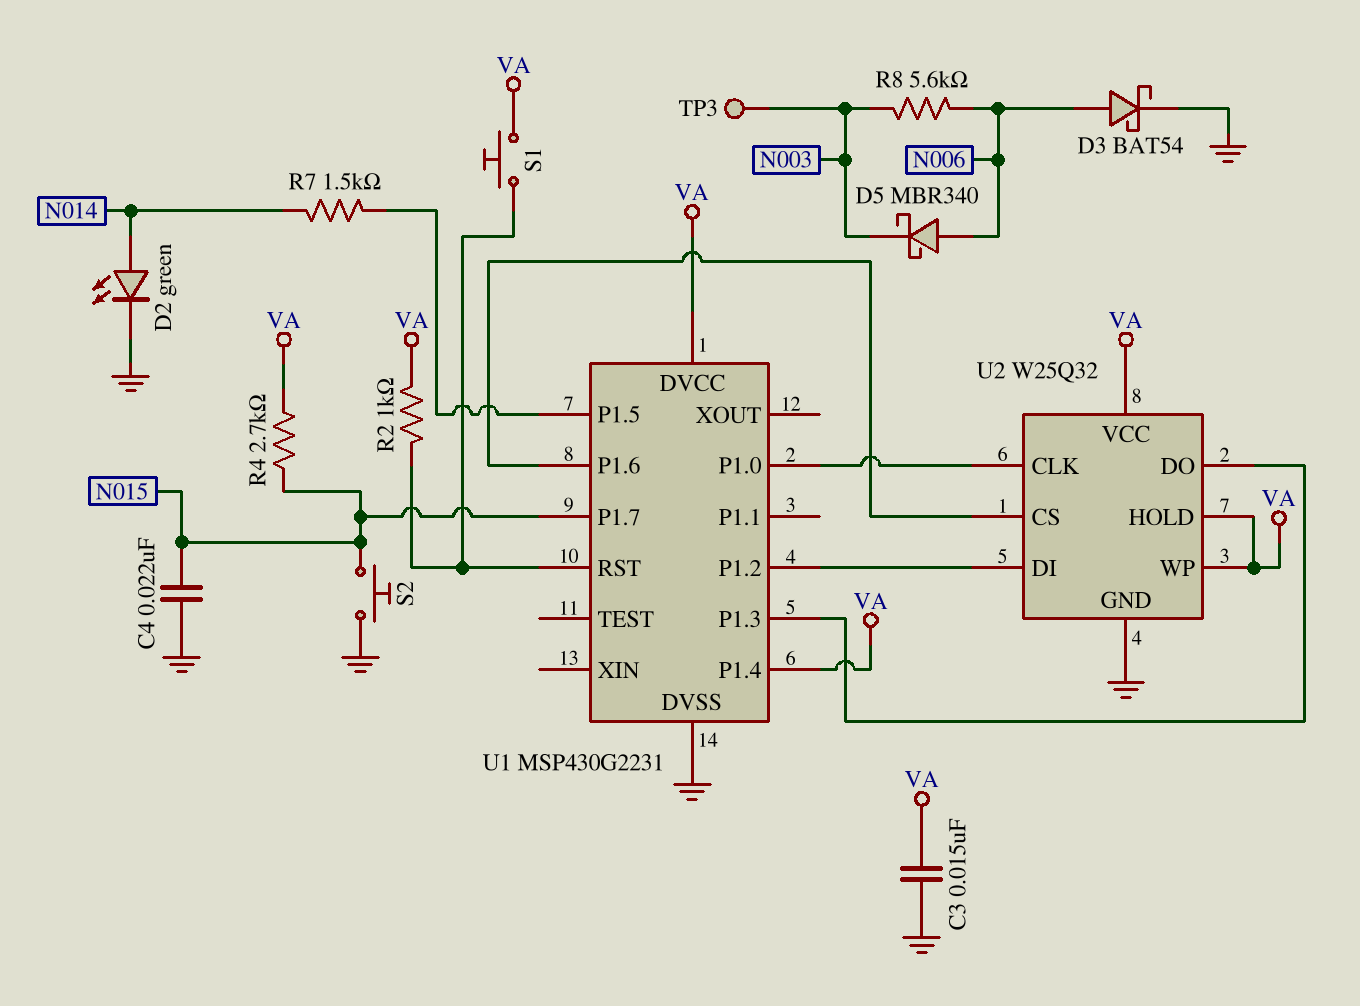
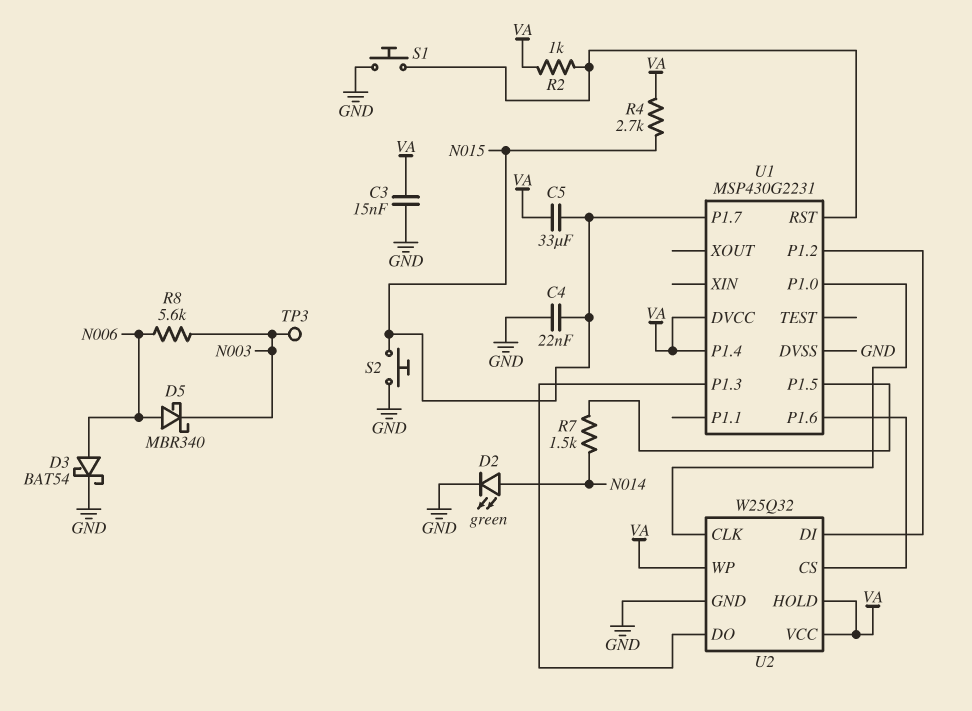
C5: none -> 33uF (N015, VA)
S1: button (U1/RST, VA) -> button (GND, U1/RST)

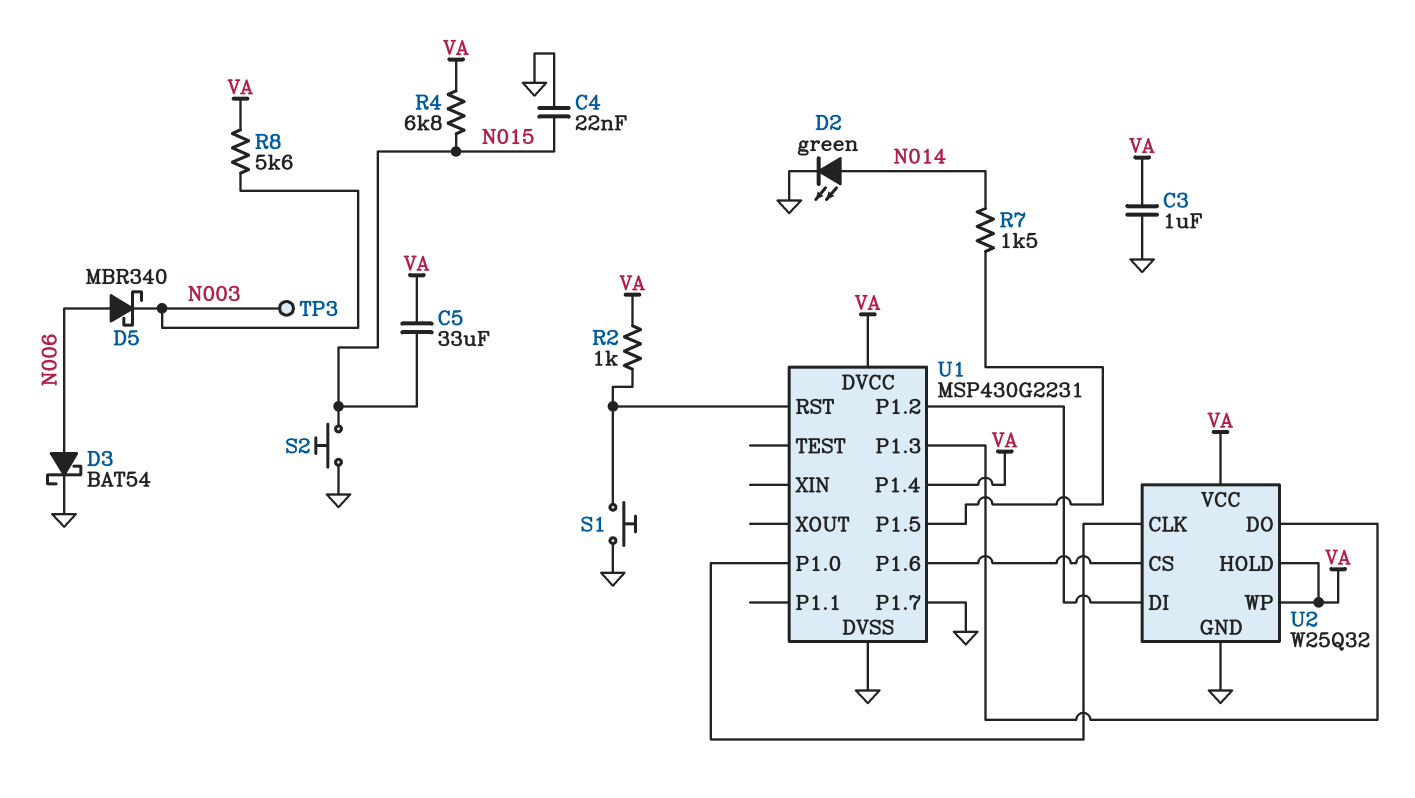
C3: 15nF (GND, VA) -> 1uF (GND, VA)
R4: 2.7k (N015, VA) -> 6.8k (N015, VA)
R8: 5.6k (N003, N006) -> 5.6k (N003, VA)
U1 pin P1.7: N015 -> GND

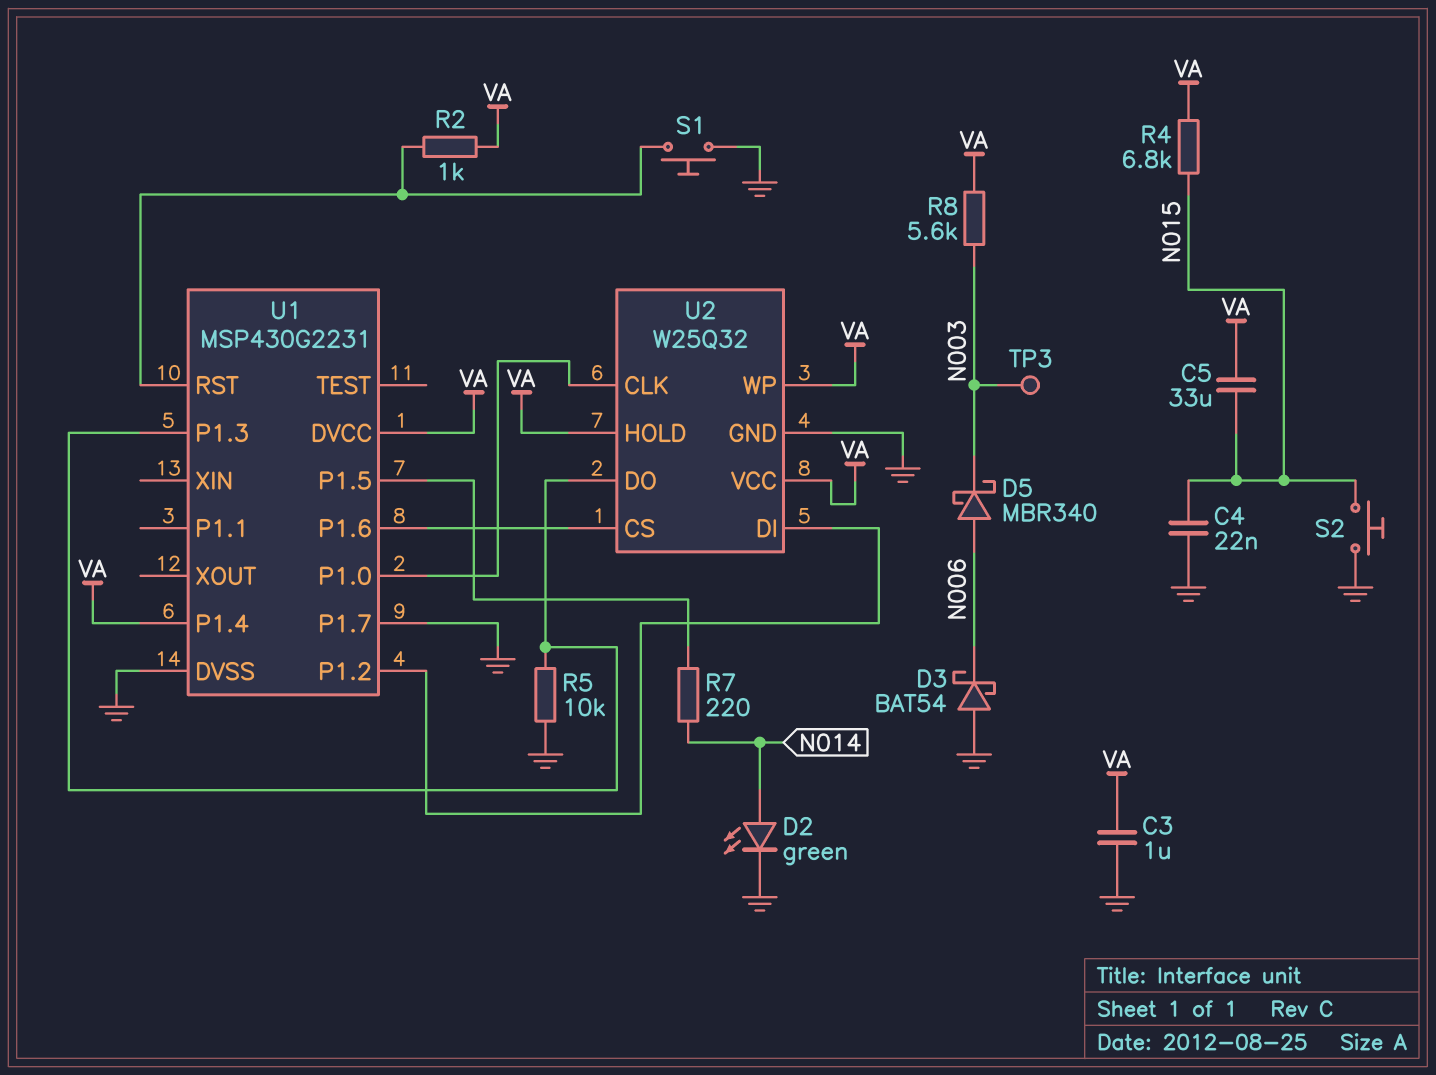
D3: schottky BAT54 (A N006, K GND) -> schottky BAT54 (A GND, K N006)
R5: none -> 10k (GND, U1/P1.3)
R7: 1.5k (N014, U1/P1.5) -> 220 (N014, U1/P1.5)

